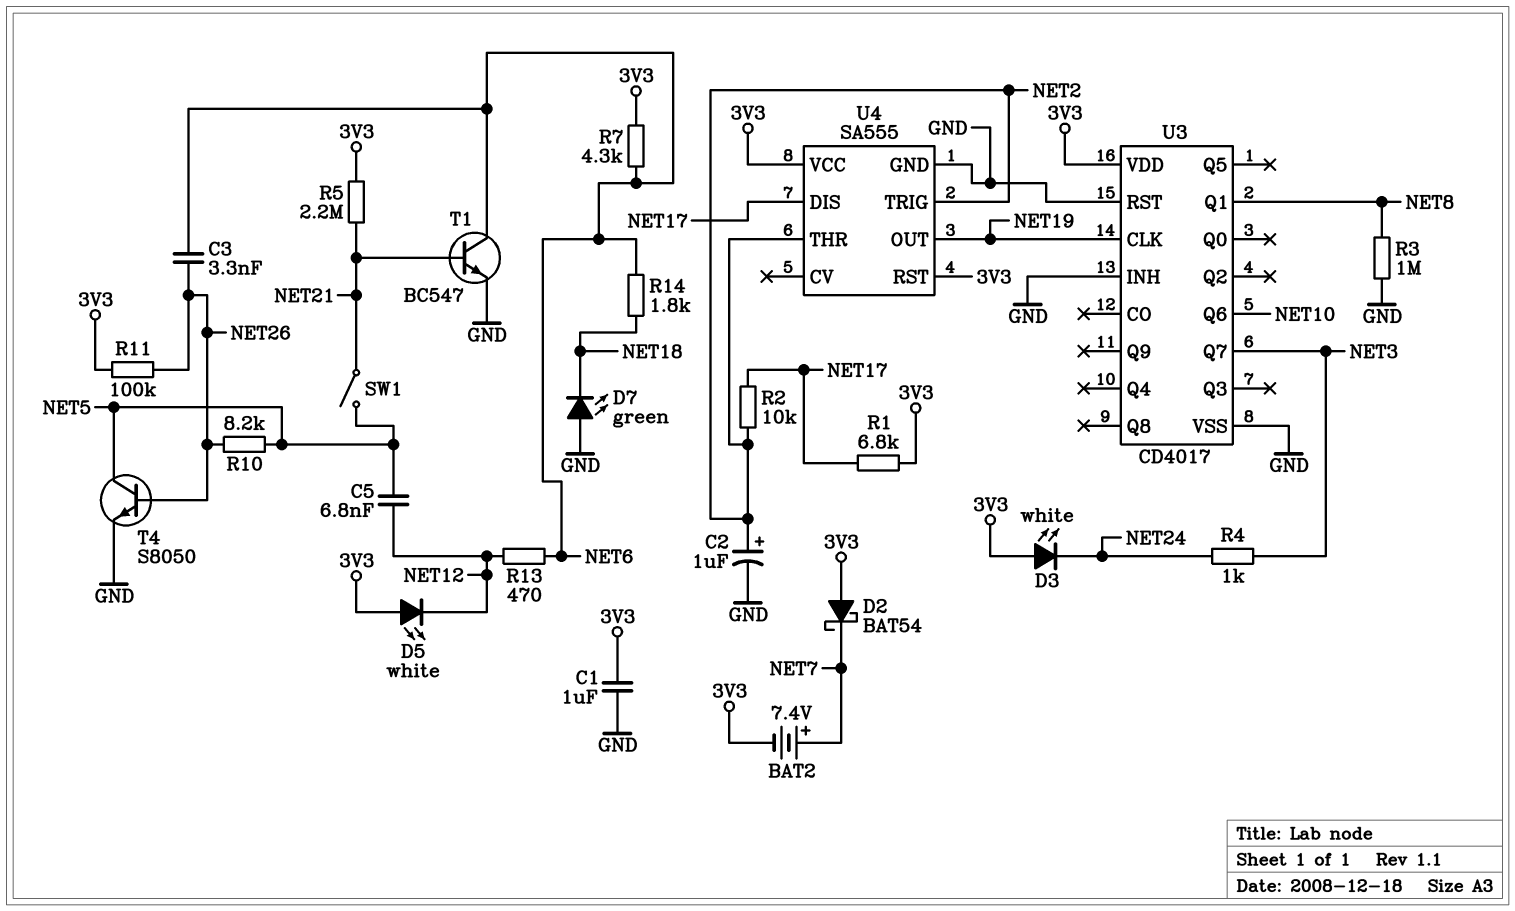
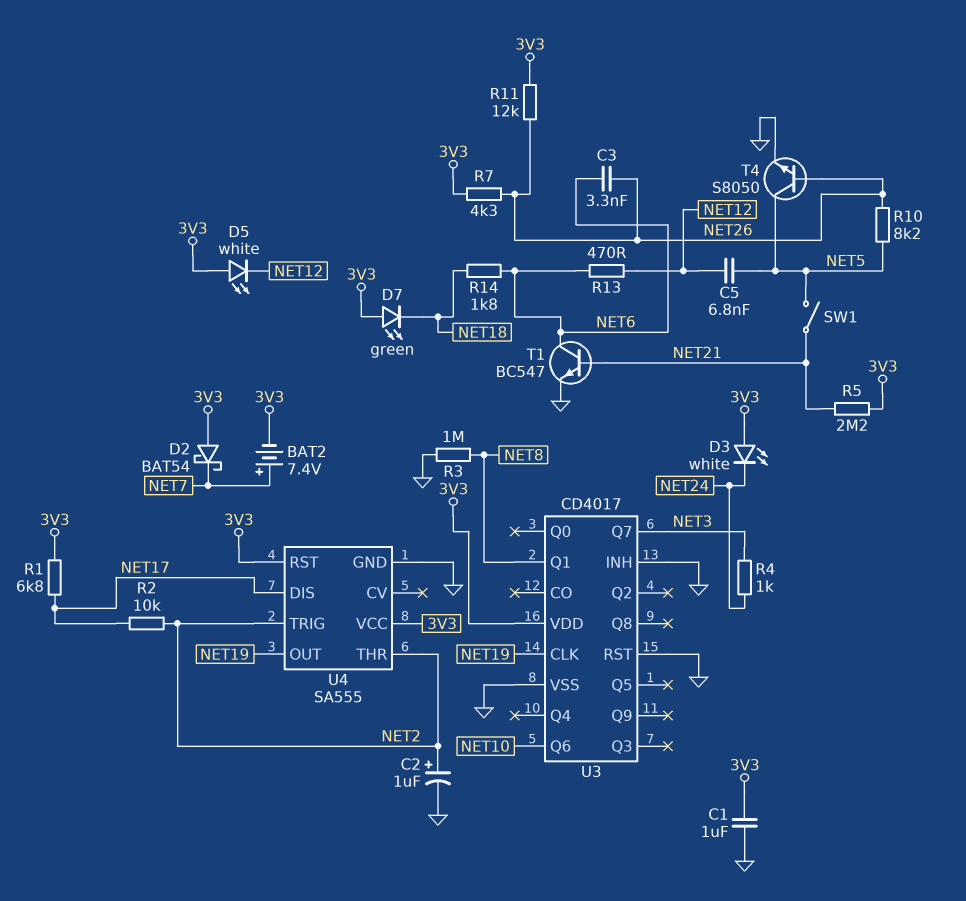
D7: LED green (A GND, K NET18) -> LED green (A 3V3, K NET18)
R7: 4.3k (3V3, NET6) -> 4.3k (3V3, NET26)
R11: 100k (3V3, NET26) -> 12k (3V3, NET26)

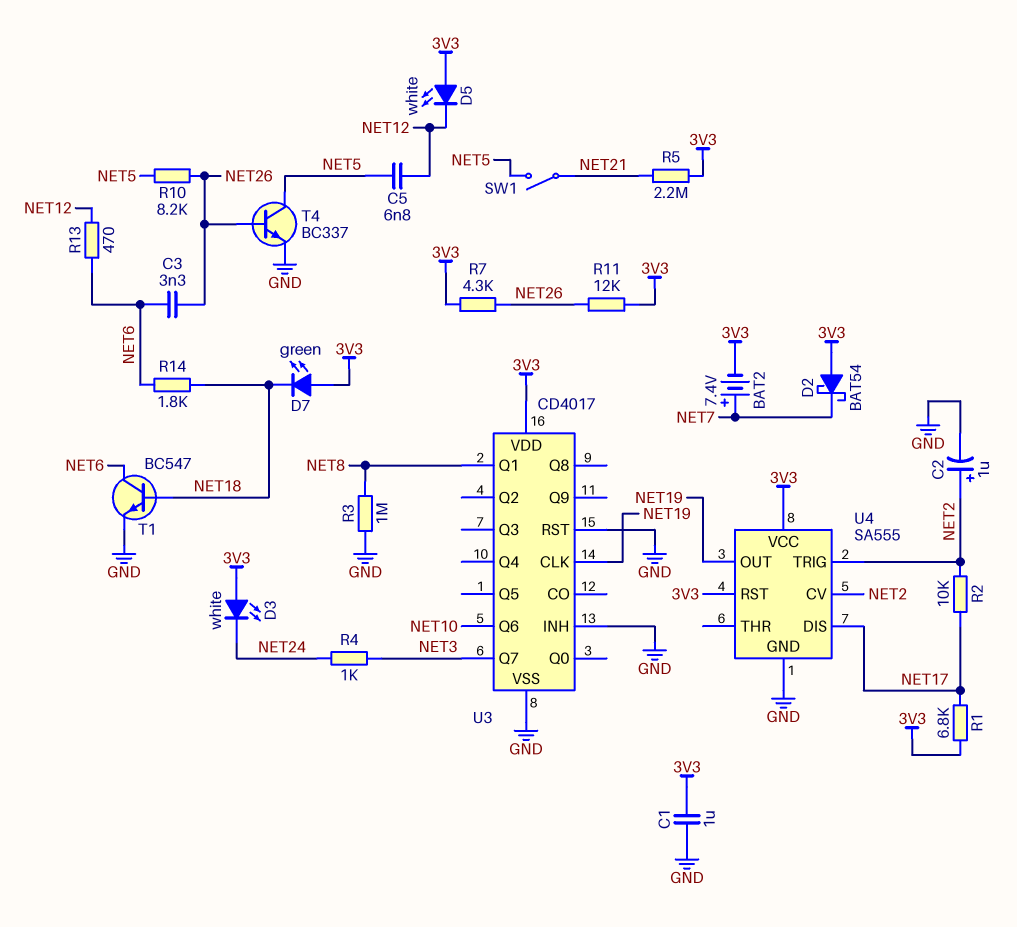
T1: NPN BC547 (B NET21, C NET6, E GND) -> NPN BC547 (B NET18, C NET6, E GND)
T4: NPN S8050 (B NET26, C NET5, E GND) -> NPN BC337 (B NET26, C NET5, E GND)
U4 pin CV: none -> NET2
U4 pin THR: NET2 -> none

